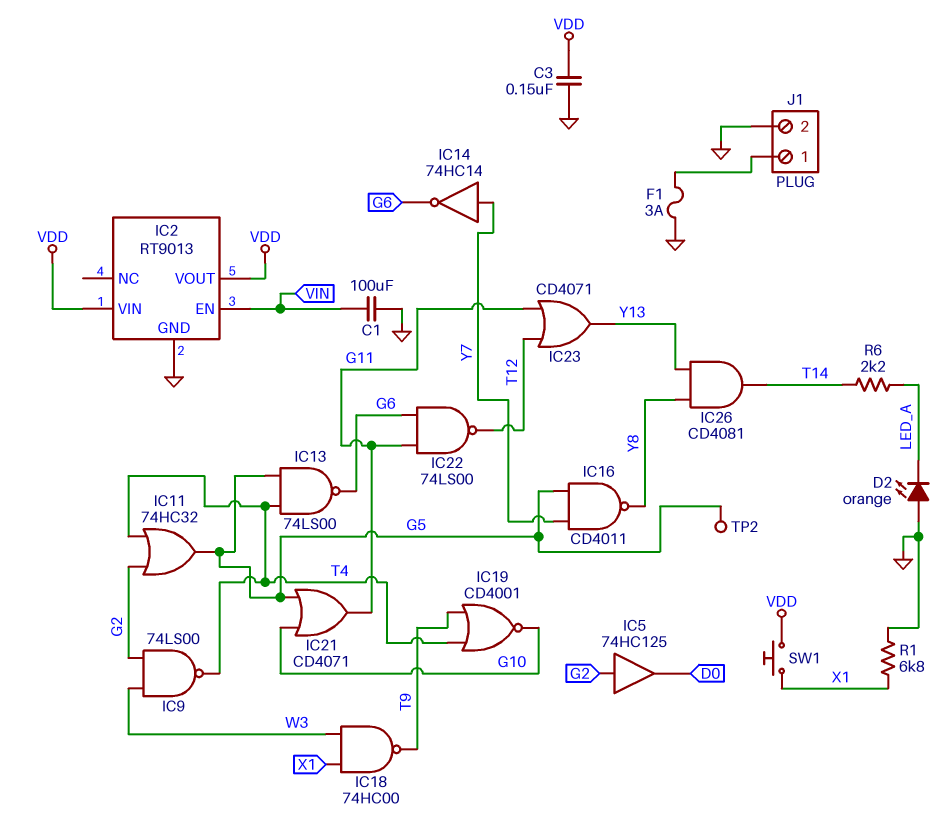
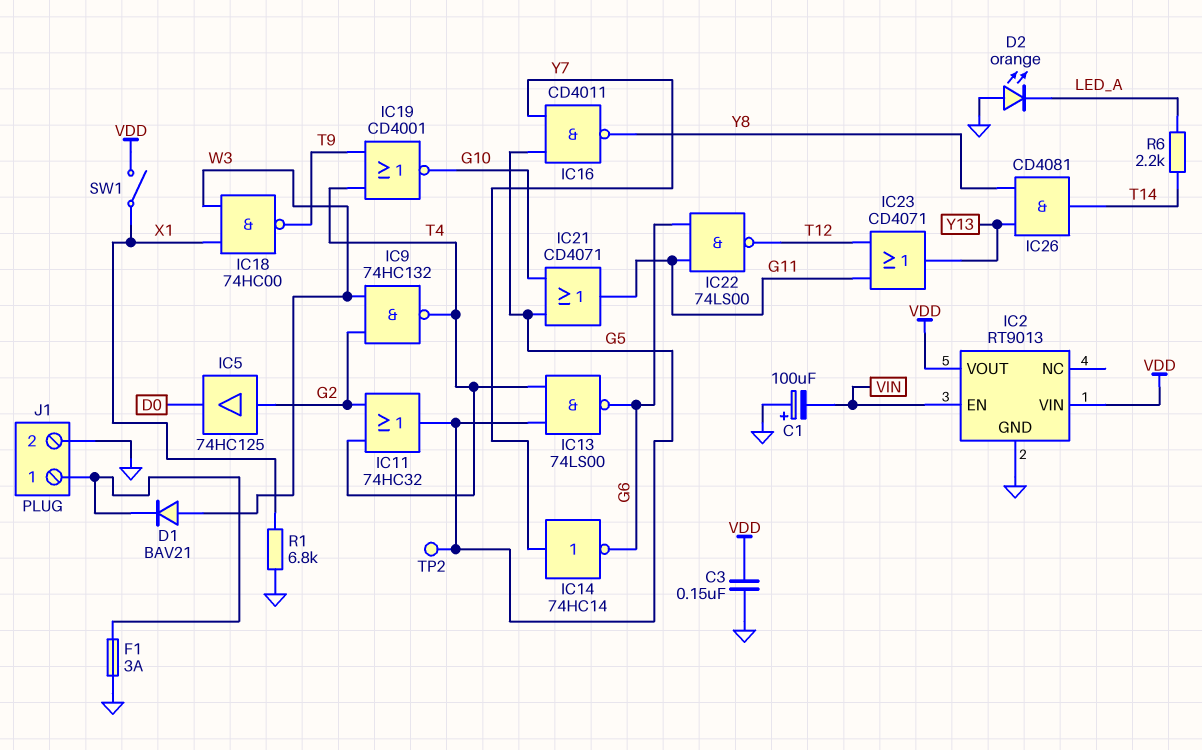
C1: 100uF (GND, VIN) -> 100uF (plus GND, minus VIN)
D1: none -> diode BAV21 (A W3, K J1/1)
IC9: NAND 74LS00 (in G2, in W3, out T4) -> NAND 74HC132 (in G2, in W3, out T4)
SW1: button (VDD, X1) -> switch (VDD, X1)

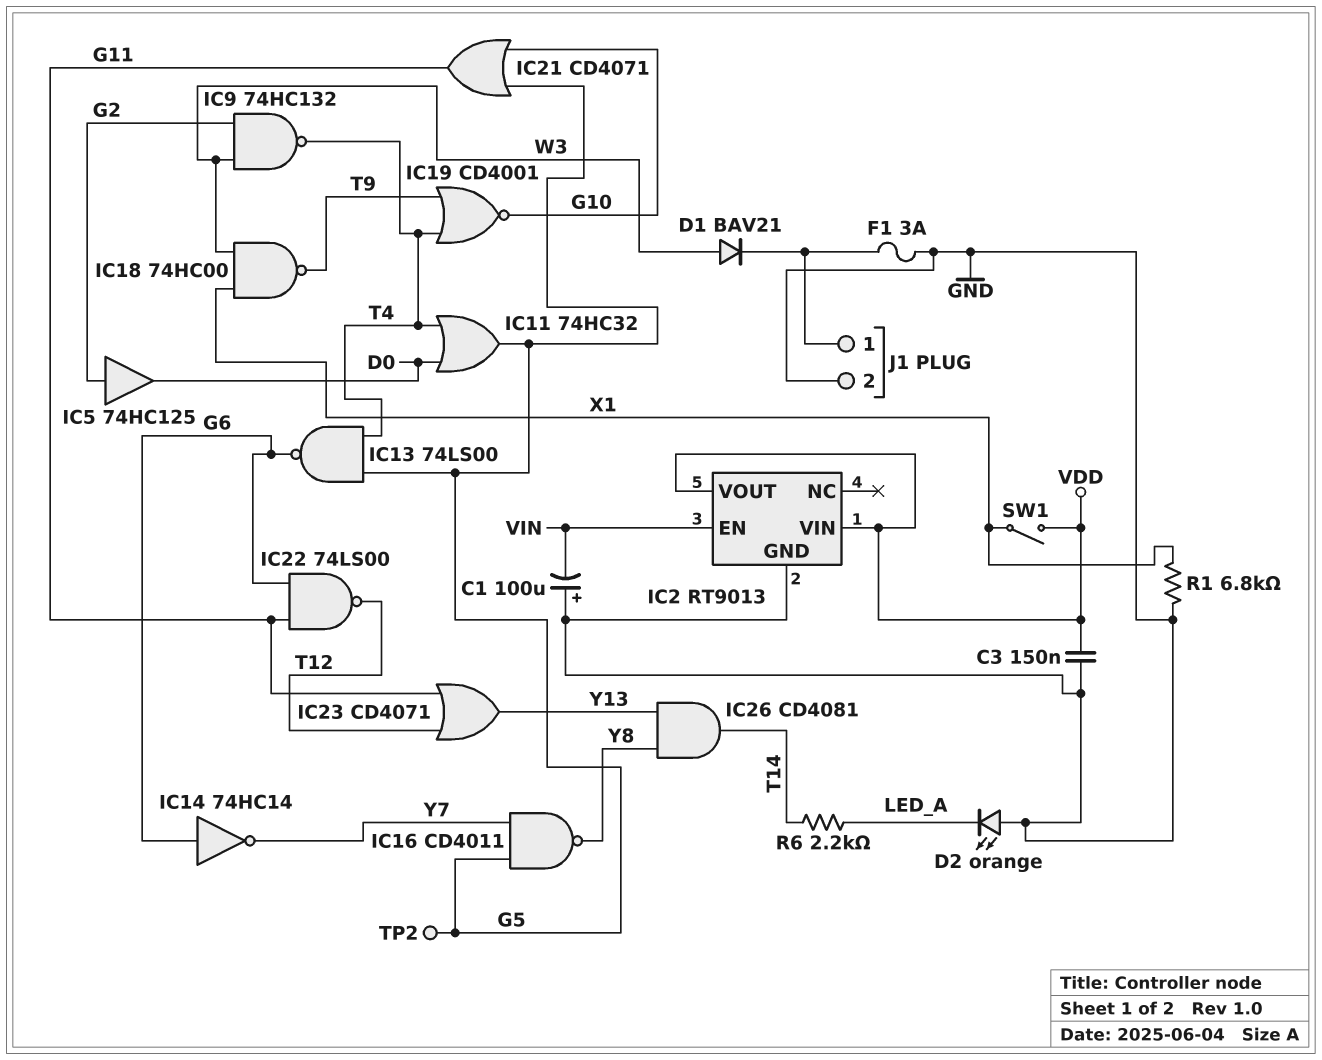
IC11: OR 74HC32 (in G2, in T4, out G5) -> OR 74HC32 (in D0, in T4, out G5)
IC14: NOT 74HC14 (in Y7, out G6) -> NOT 74HC14 (in G6, out Y7)

